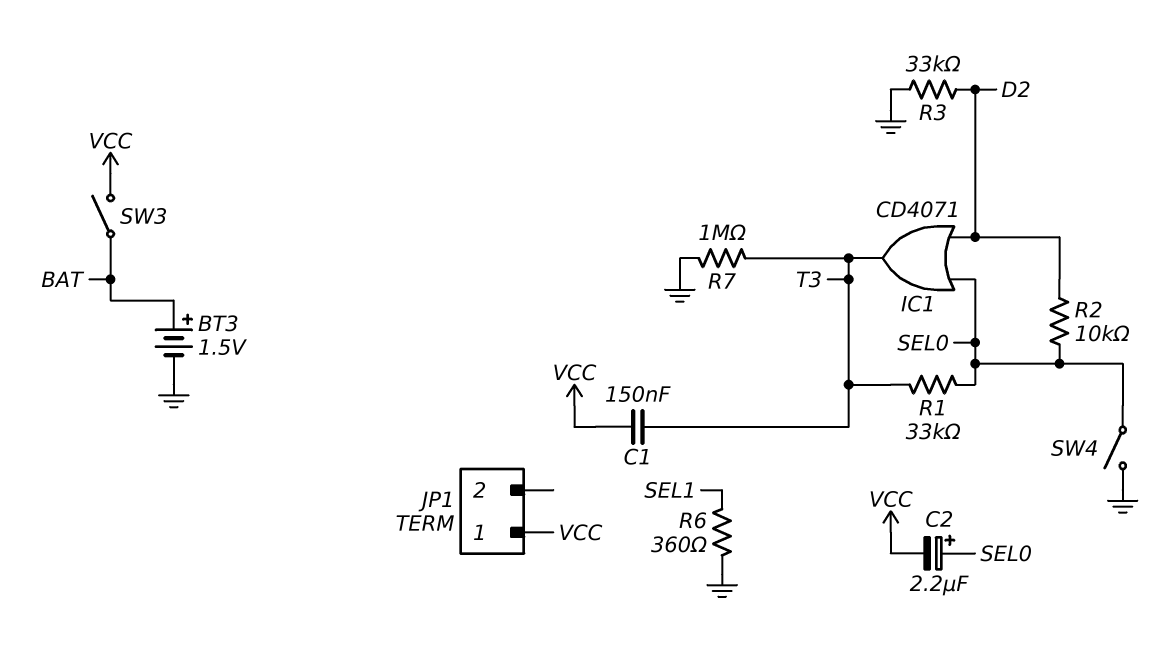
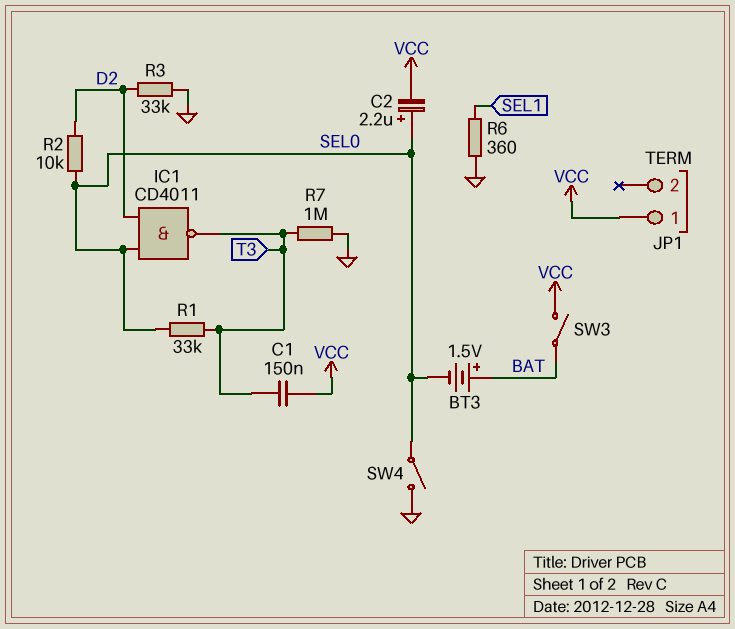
BT3: 1.5V (plus BAT, minus GND) -> 1.5V (plus BAT, minus SEL0)
IC1: OR CD4071 (in D2, in SEL0, out T3) -> NAND CD4011 (in D2, in SEL0, out T3)

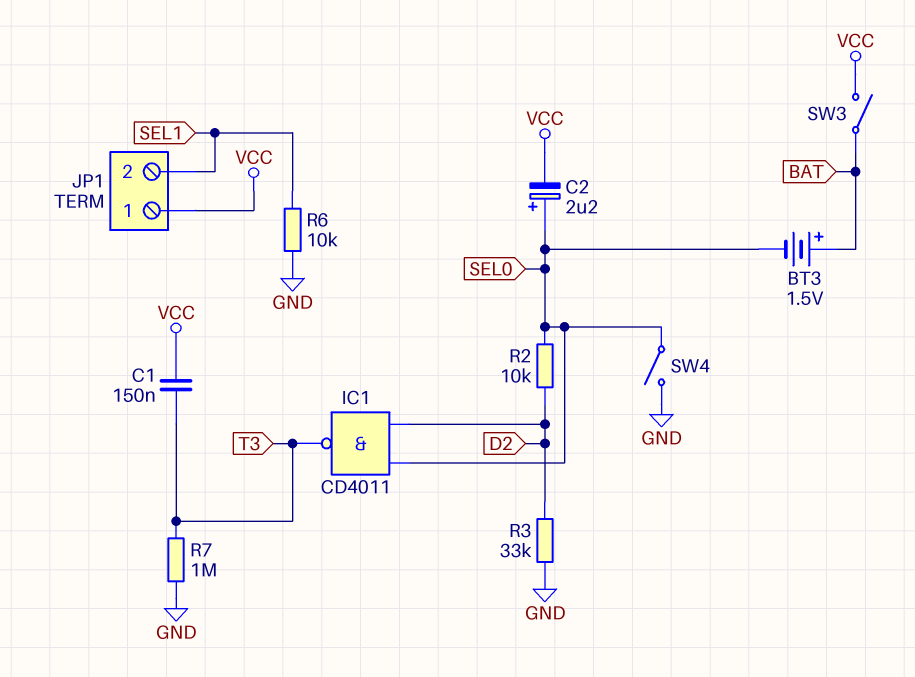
JP1 pin 2: none -> SEL1
R1: 33k (SEL0, T3) -> none
R6: 360 (GND, SEL1) -> 10k (GND, SEL1)

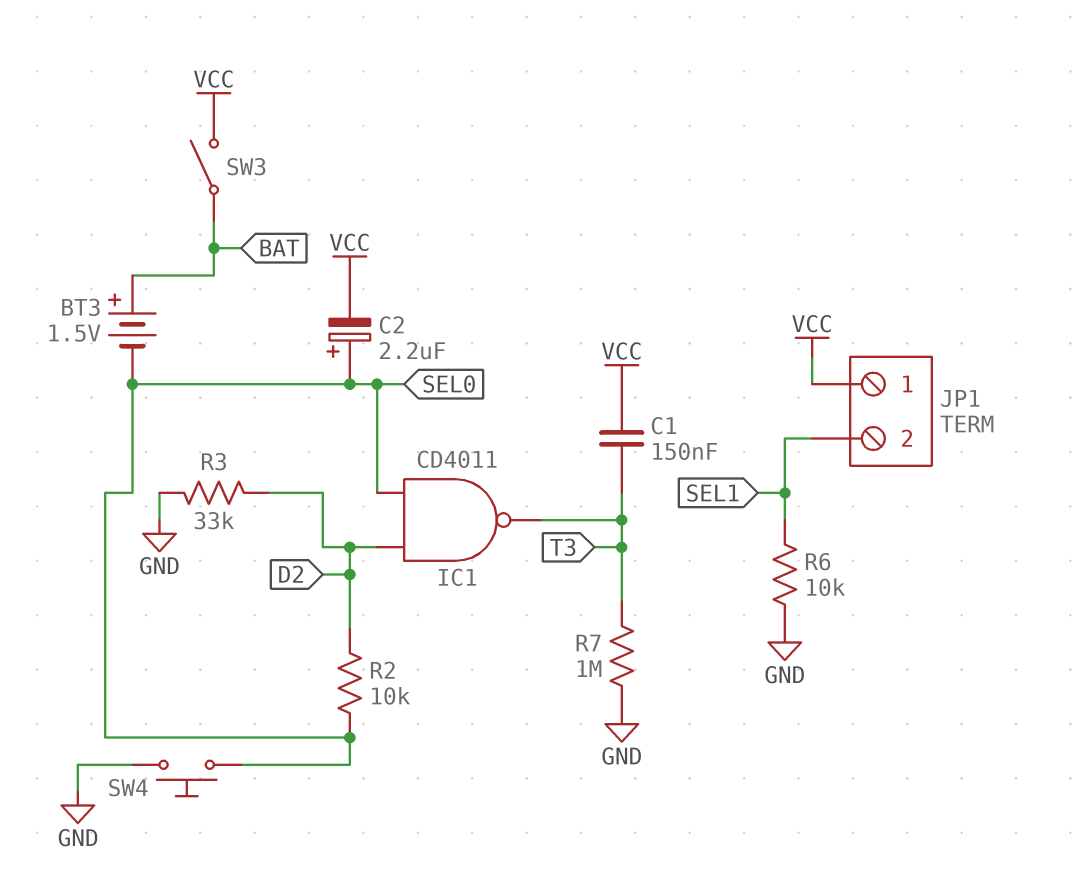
SW4: switch (GND, SEL0) -> button (GND, SEL0)

